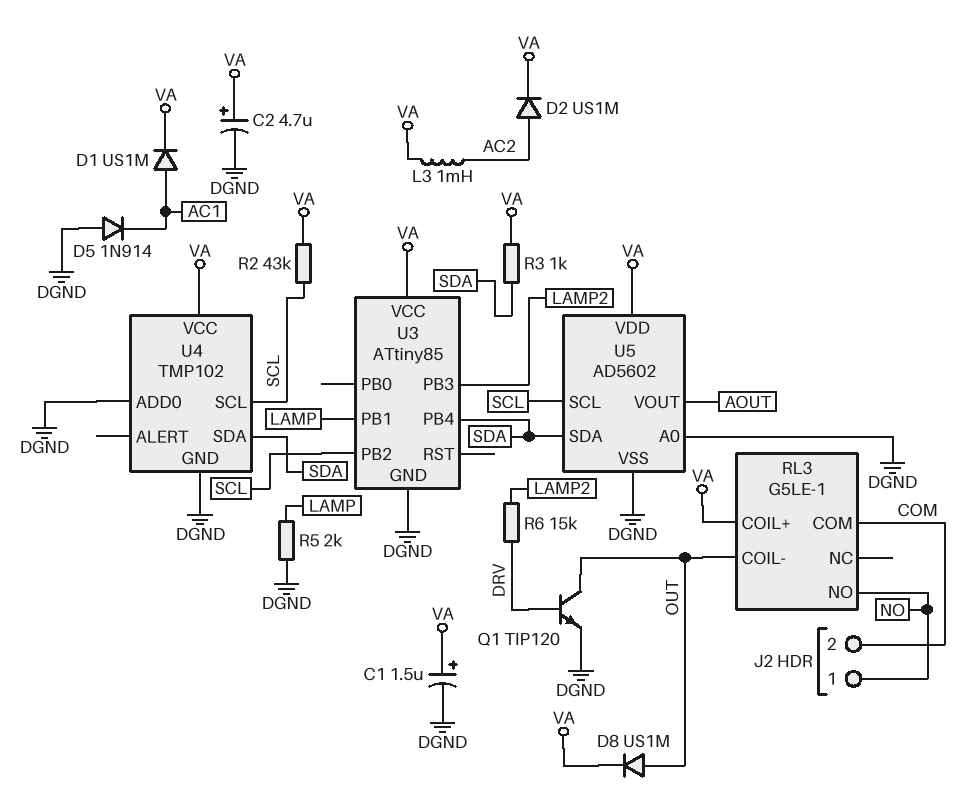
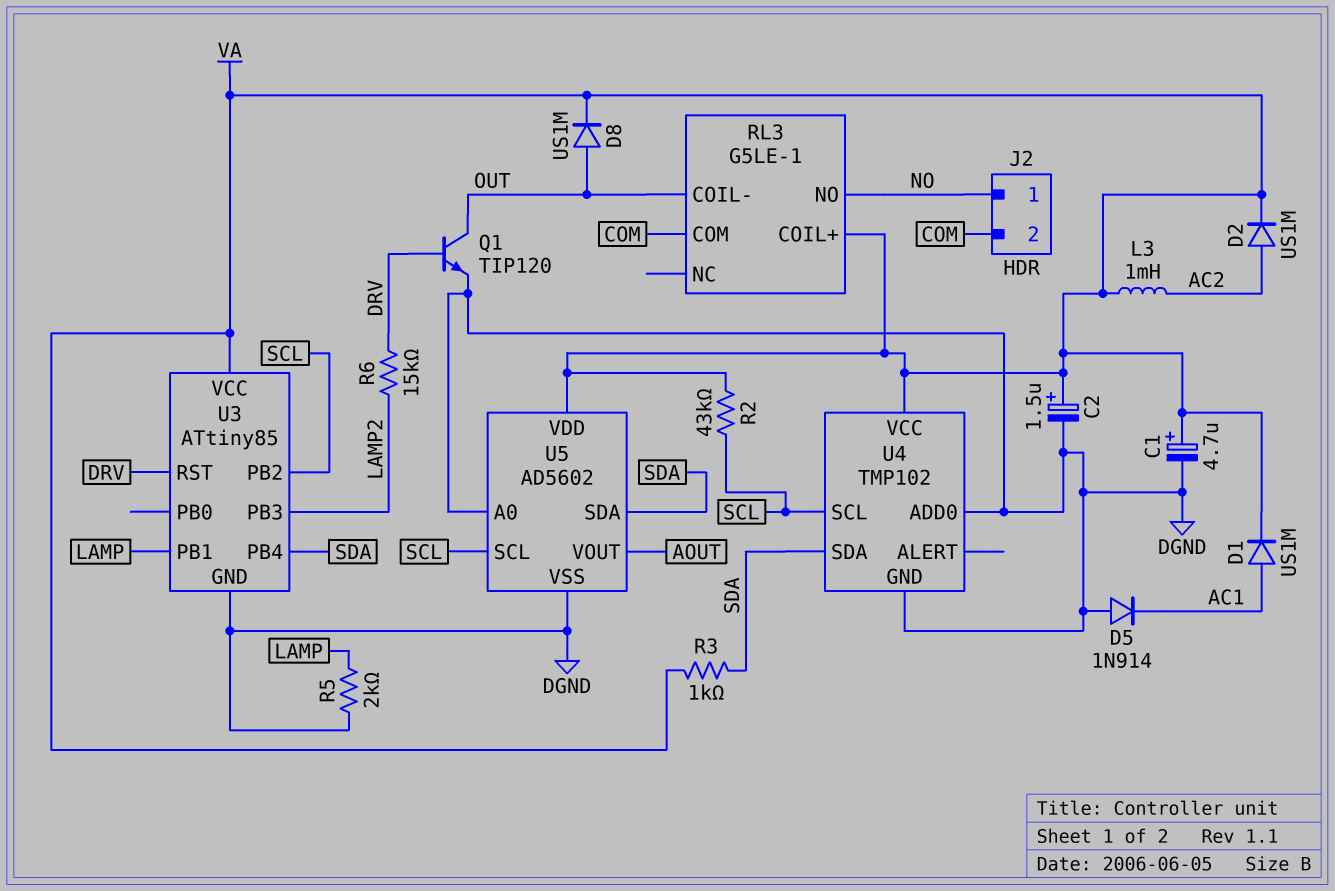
C1: 1.5uF (plus VA, minus DGND) -> 4.7uF (plus VA, minus DGND)
C2: 4.7uF (plus VA, minus DGND) -> 1.5uF (plus VA, minus DGND)
U3 pin RST: none -> DRV

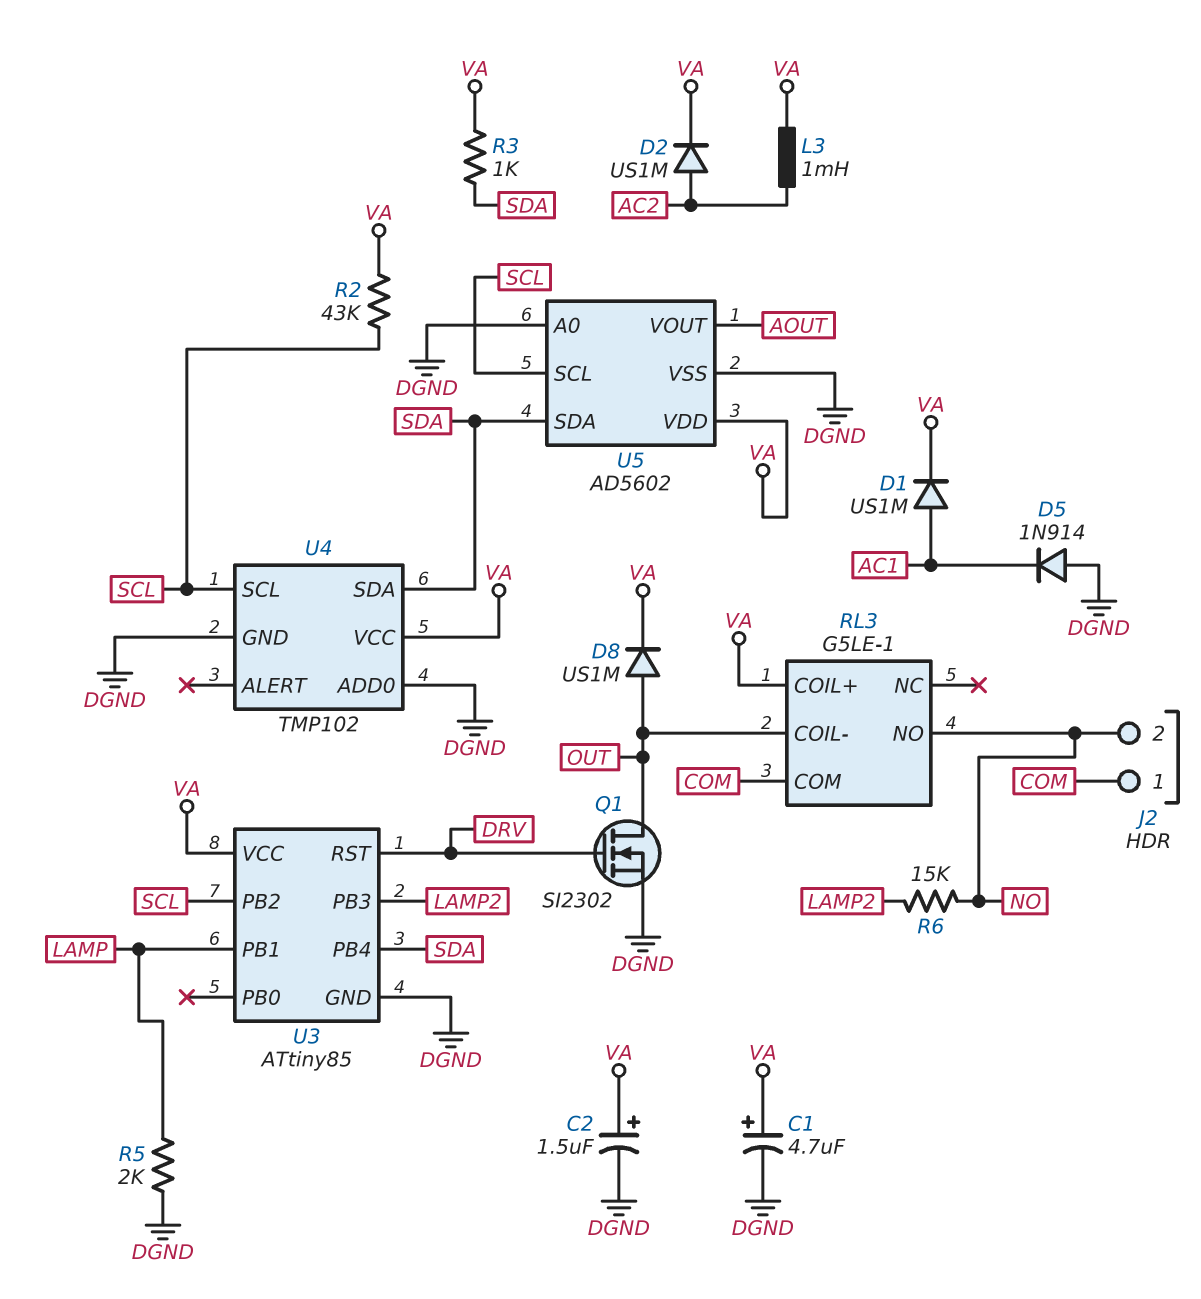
J2 pin 1: NO -> COM
J2 pin 2: COM -> NO
Q1: NPN TIP120 (B DRV, C OUT, E DGND) -> NMOS SI2302 (G DRV, D OUT, S DGND)
R6: 15k (DRV, LAMP2) -> 15k (LAMP2, NO)

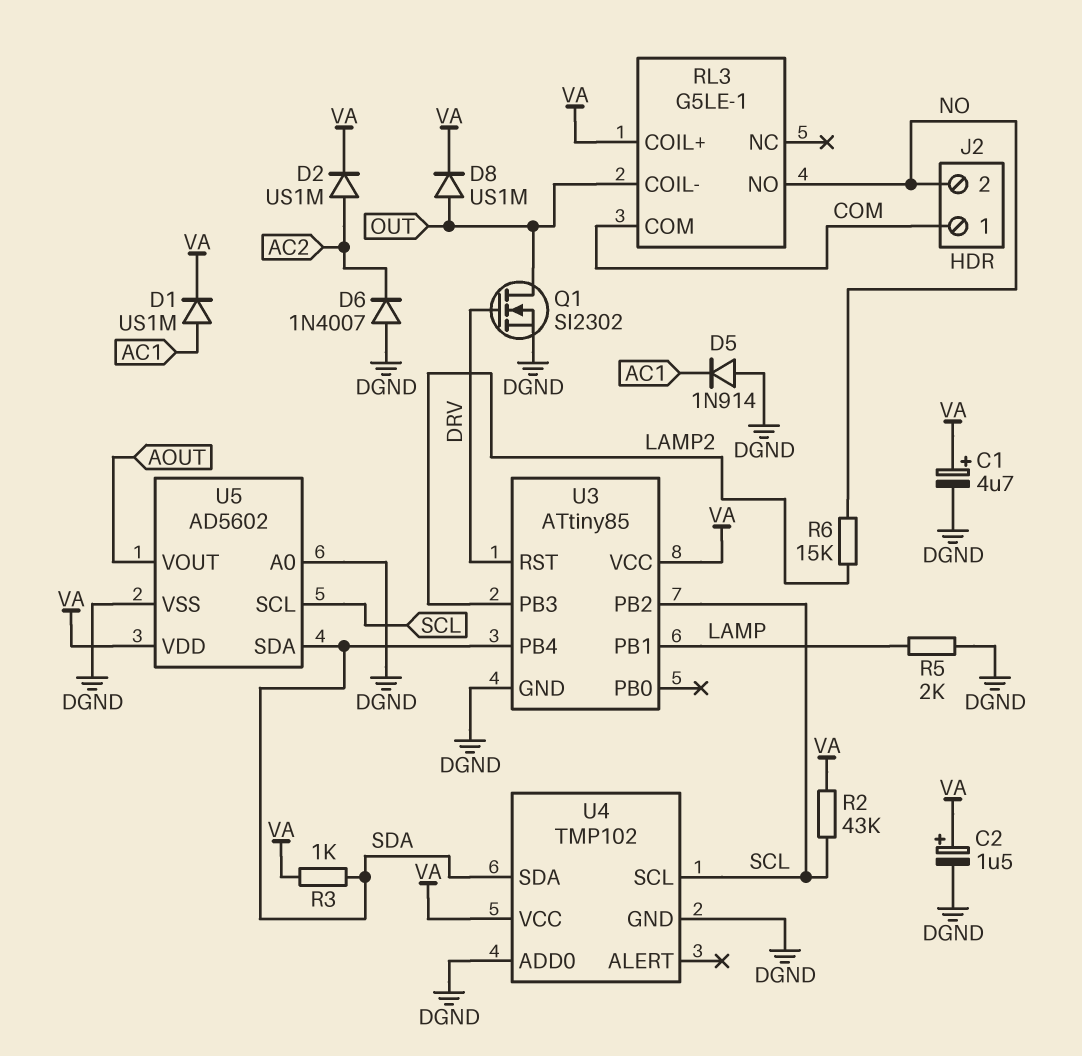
D6: none -> diode 1N4007 (A DGND, K AC2)
L3: 1mH (AC2, VA) -> none

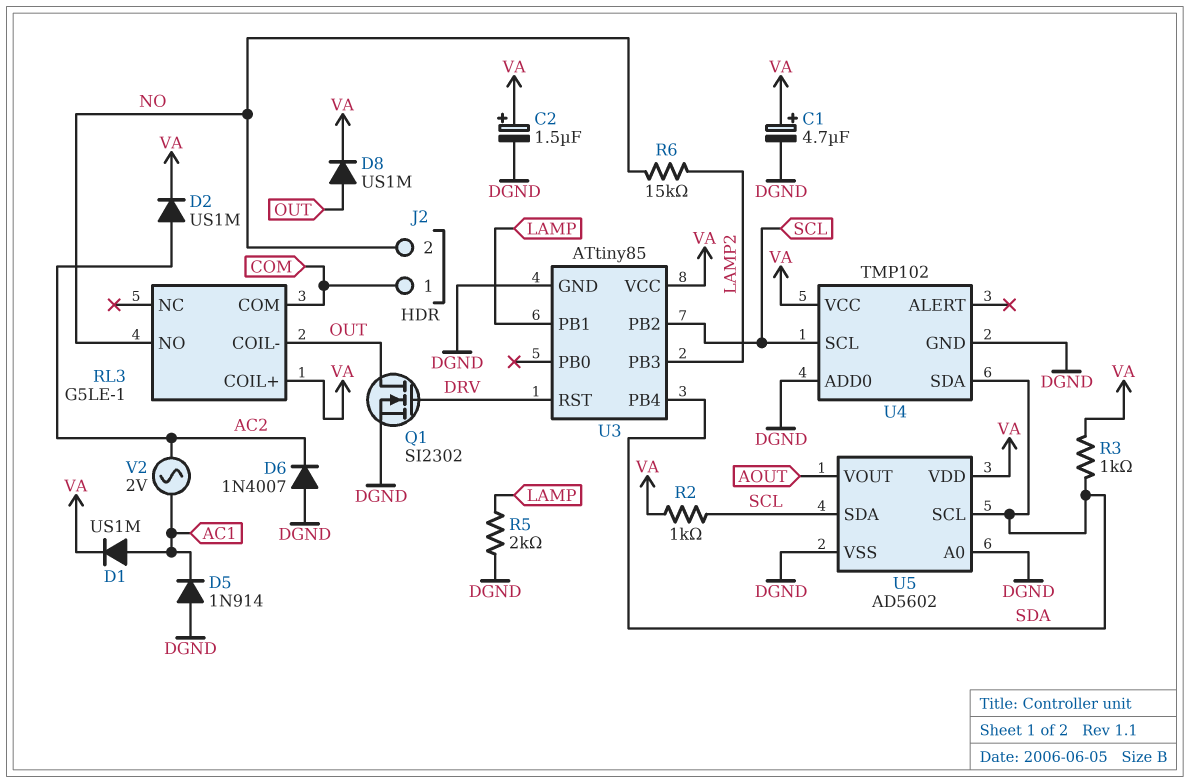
R2: 43k (SCL, VA) -> 1k (SCL, VA)
U5 pin SCL: SCL -> SDA
U5 pin SDA: SDA -> SCL
V2: none -> AC 2V (AC1, AC2)

